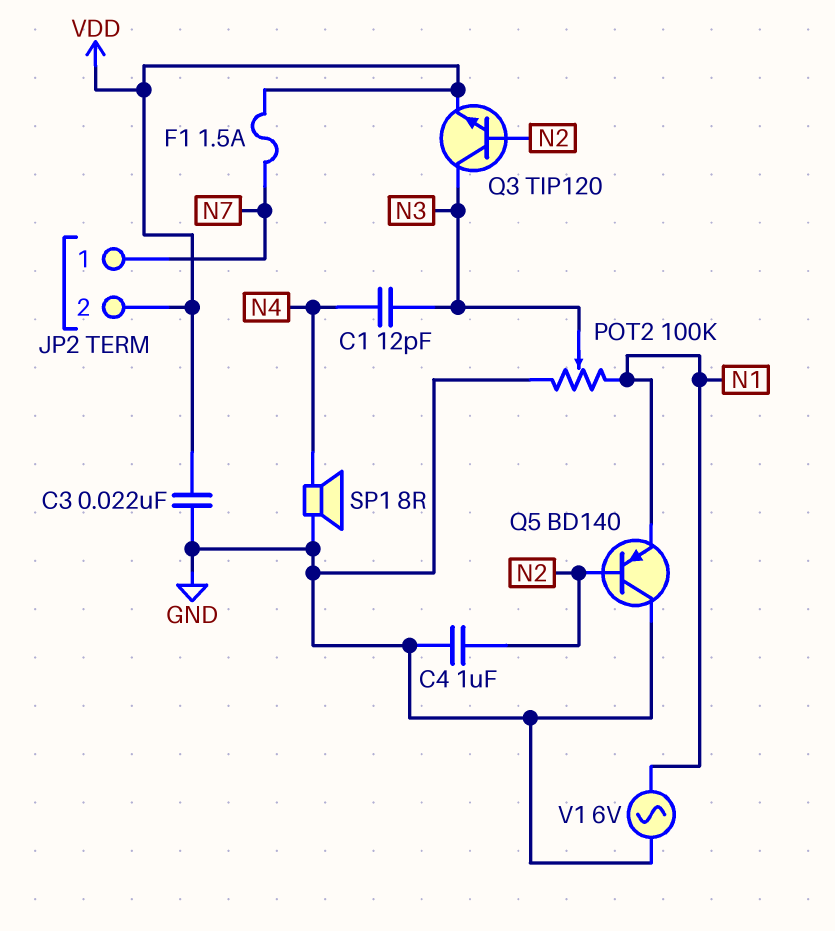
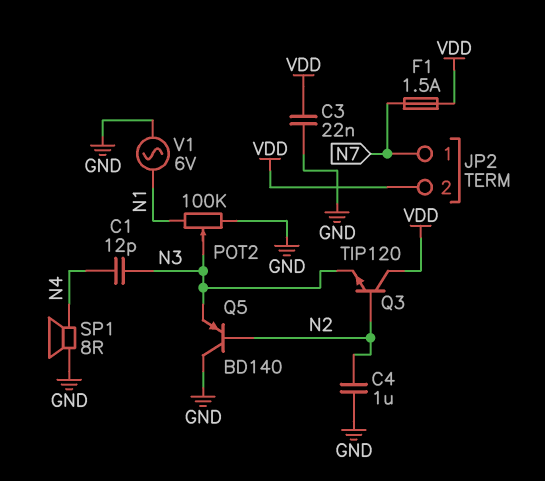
Q3: NPN TIP120 (B N2, C N3, E VDD) -> NPN TIP120 (B N2, C VDD, E N3)
Q5: PNP BD140 (B N2, C GND, E N1) -> PNP BD140 (B N2, C GND, E N3)

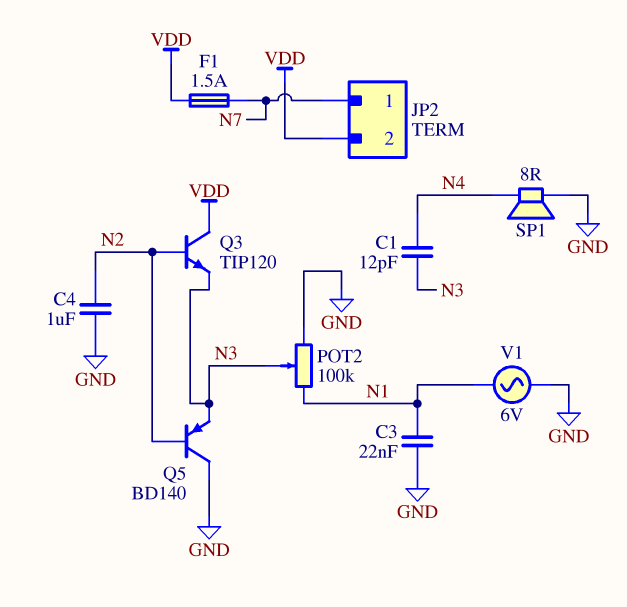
C3: 22nF (GND, VDD) -> 22nF (GND, N1)

